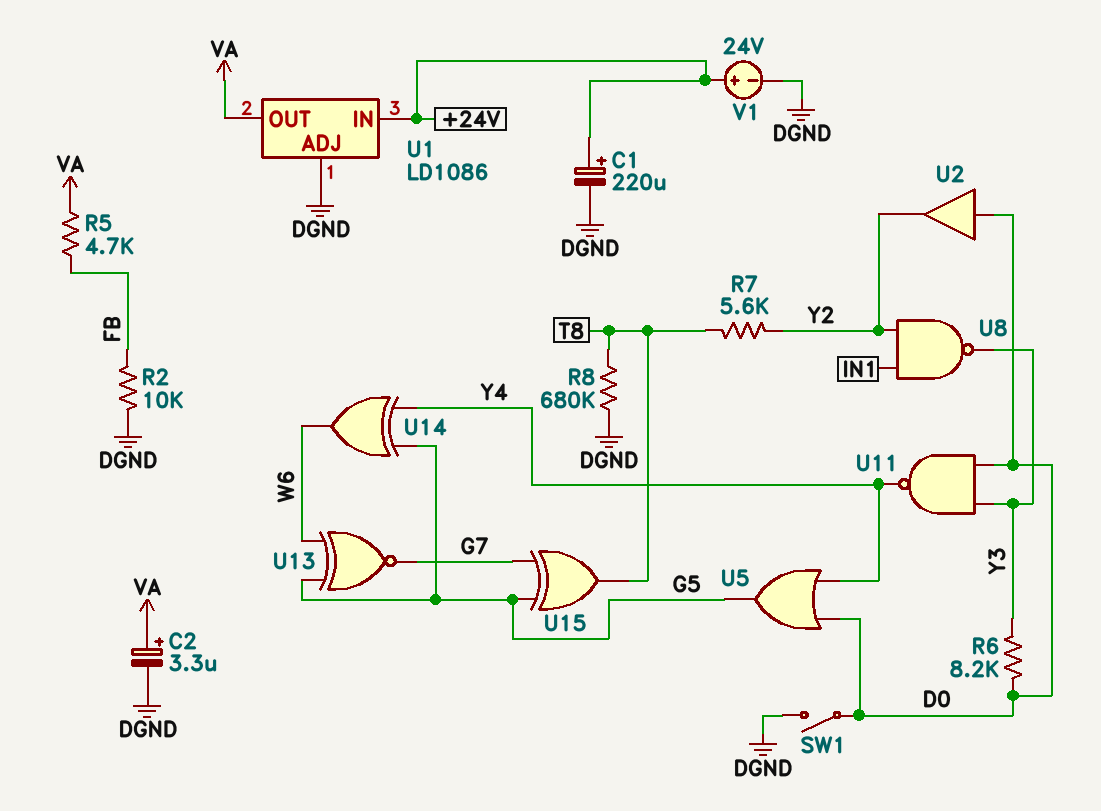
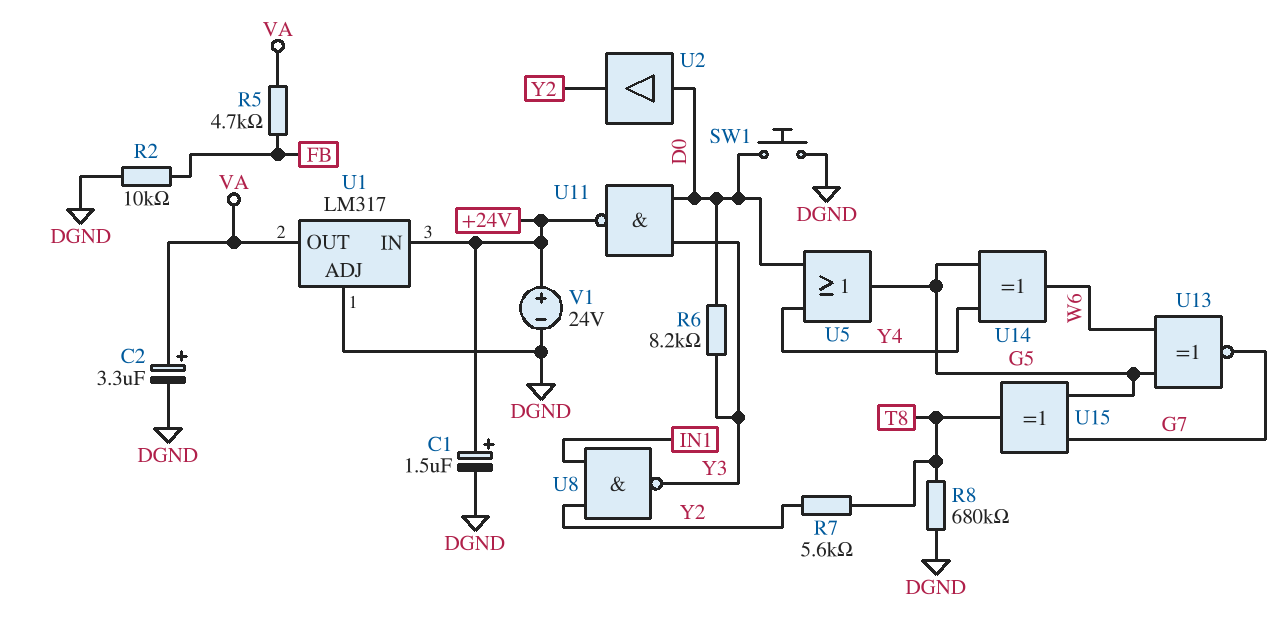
C1: 220uF (plus +24V, minus DGND) -> 1.5uF (plus +24V, minus DGND)
SW1: switch (D0, DGND) -> button (D0, DGND)
U1: LD1086 -> LM317
U11: NAND (in D0, in Y3, out Y4) -> NAND (in D0, in Y3, out +24V)

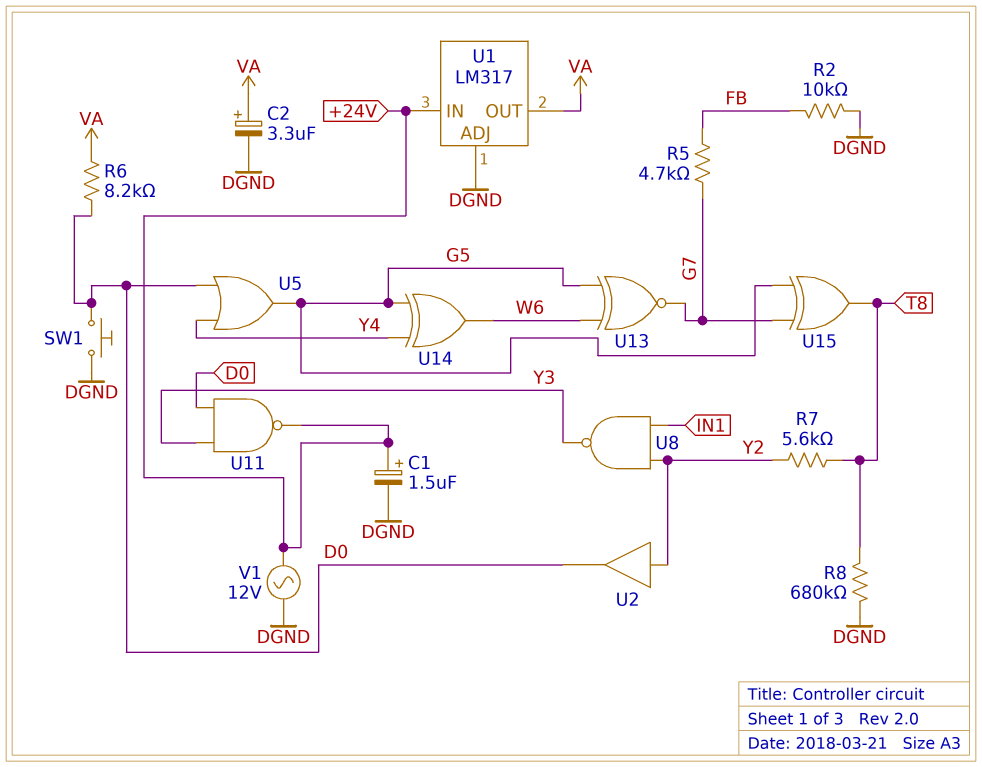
R5: 4.7k (FB, VA) -> 4.7k (FB, G7)
R6: 8.2k (D0, Y3) -> 8.2k (D0, VA)
U2: buffer (in D0, out Y2) -> buffer (in Y2, out D0)
V1: 24V (plus +24V, minus DGND) -> AC 12V (+24V, DGND)

